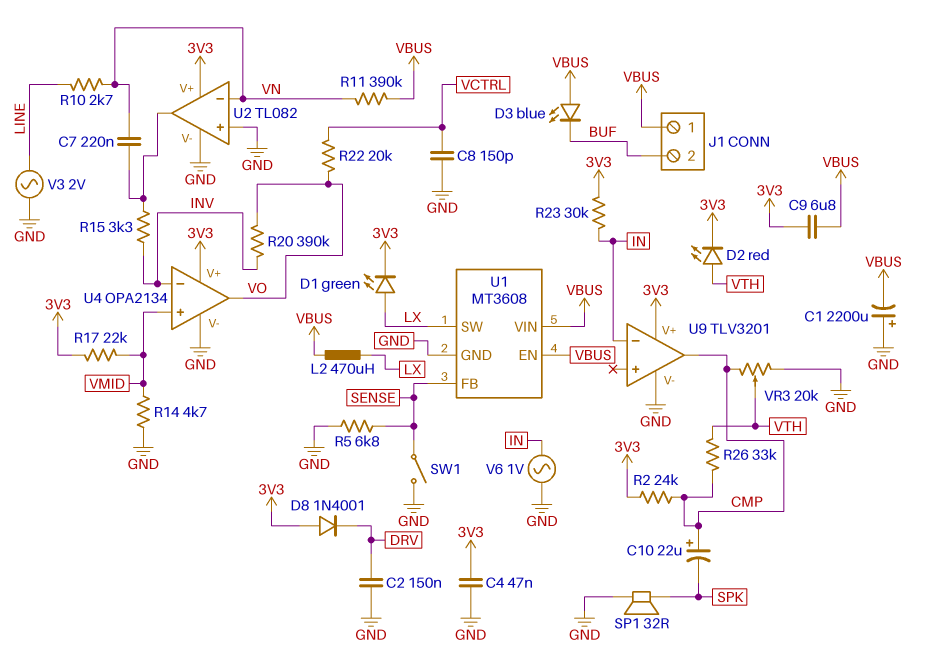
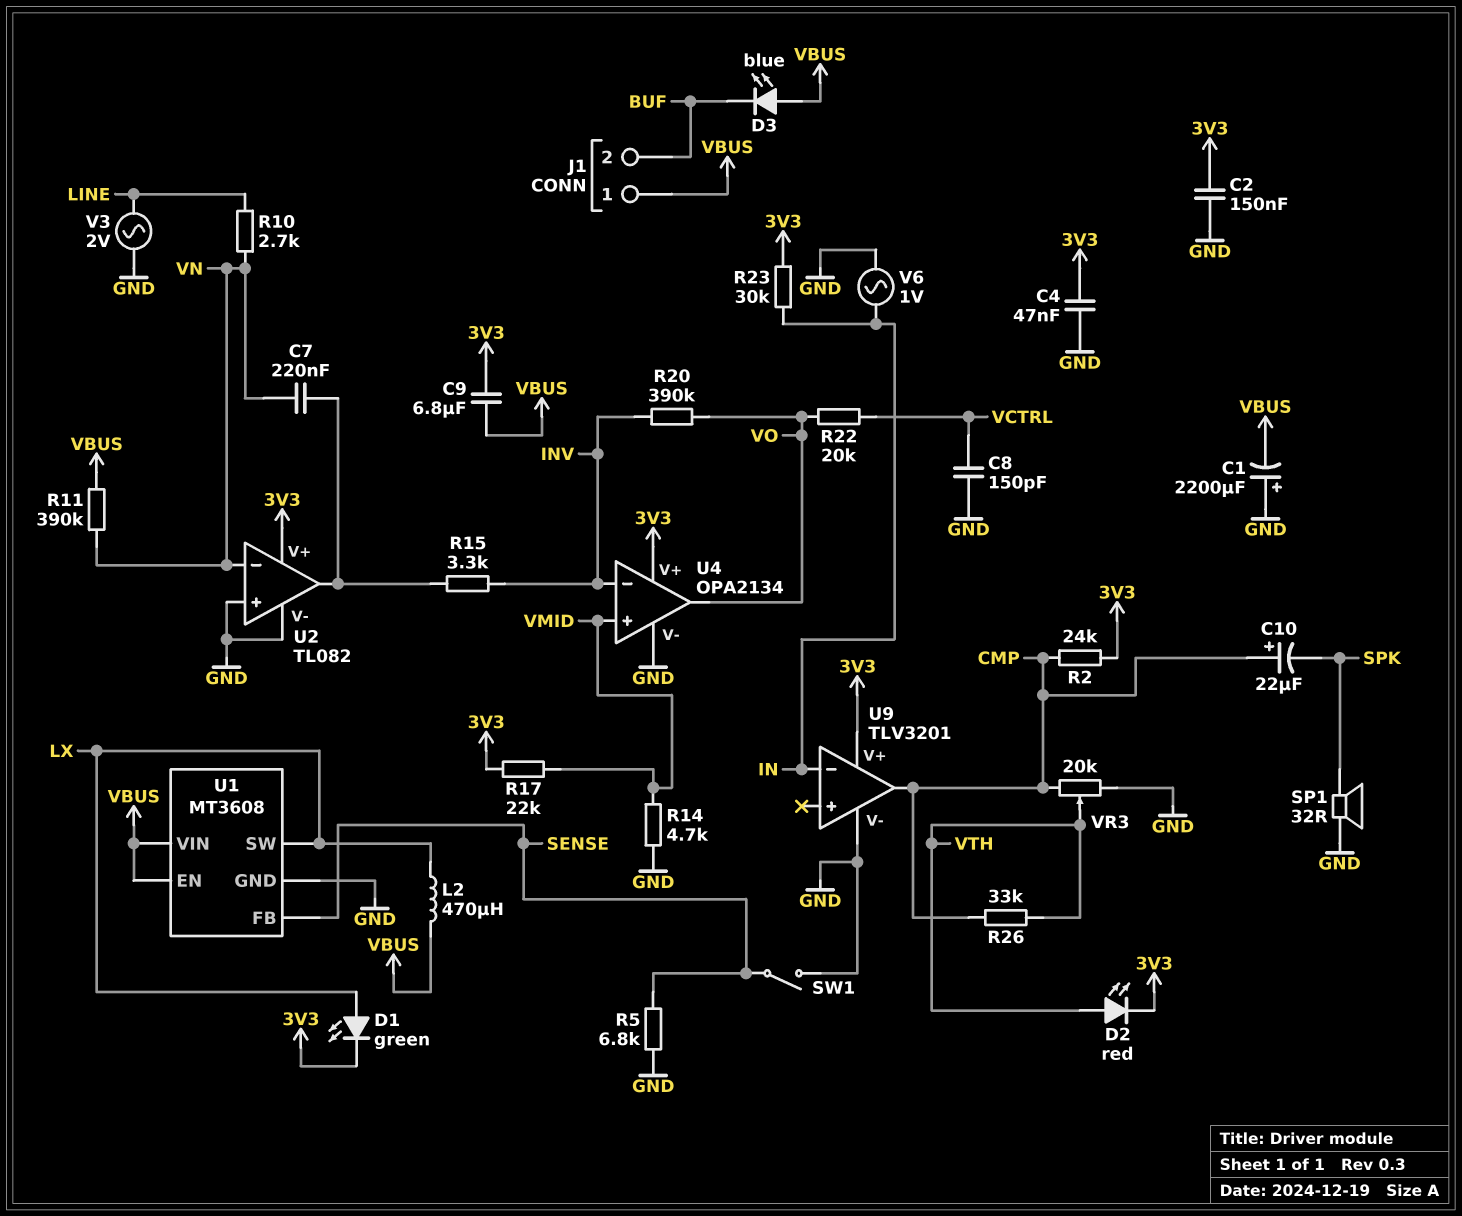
C2: 150nF (DRV, GND) -> 150nF (3V3, GND)
D8: diode 1N4001 (A 3V3, K DRV) -> none

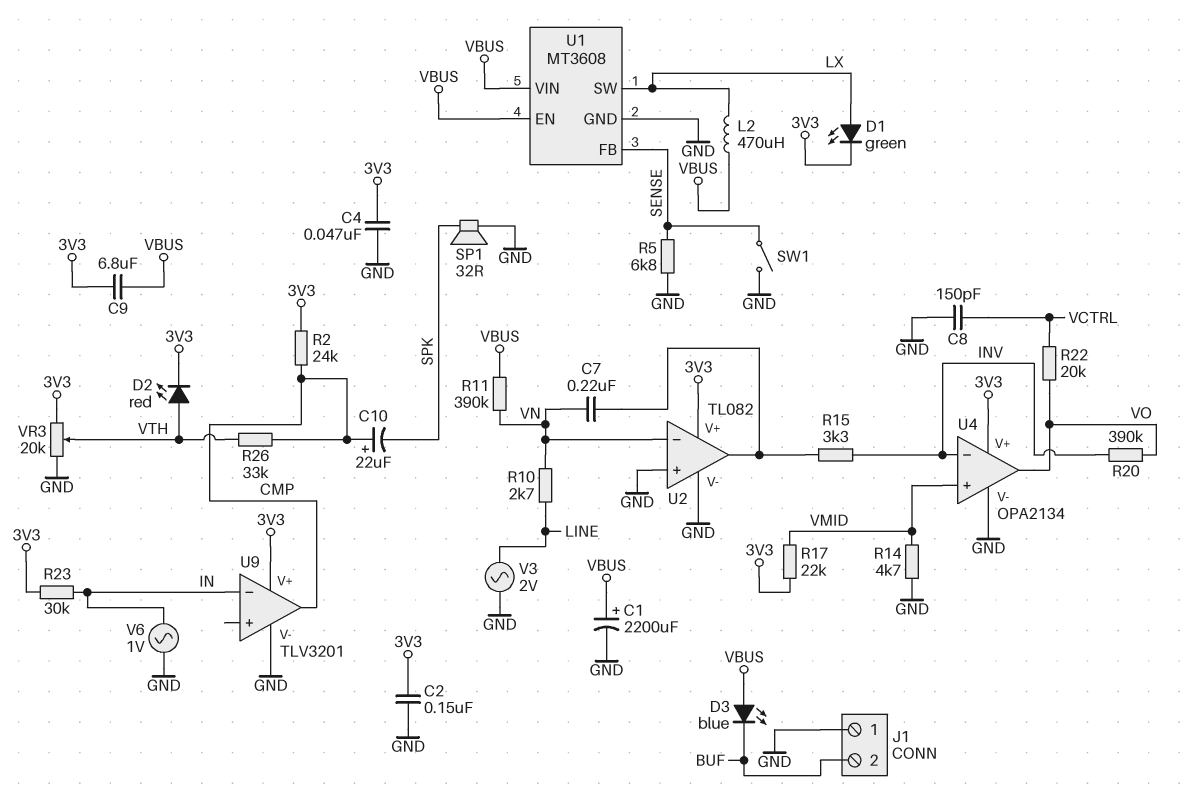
C1: 2200uF (plus GND, minus VBUS) -> 2200uF (plus VBUS, minus GND)
J1 pin 1: VBUS -> GND
VR3: 20k (CMP, GND, wiper VTH) -> 20k (3V3, GND, wiper VTH)

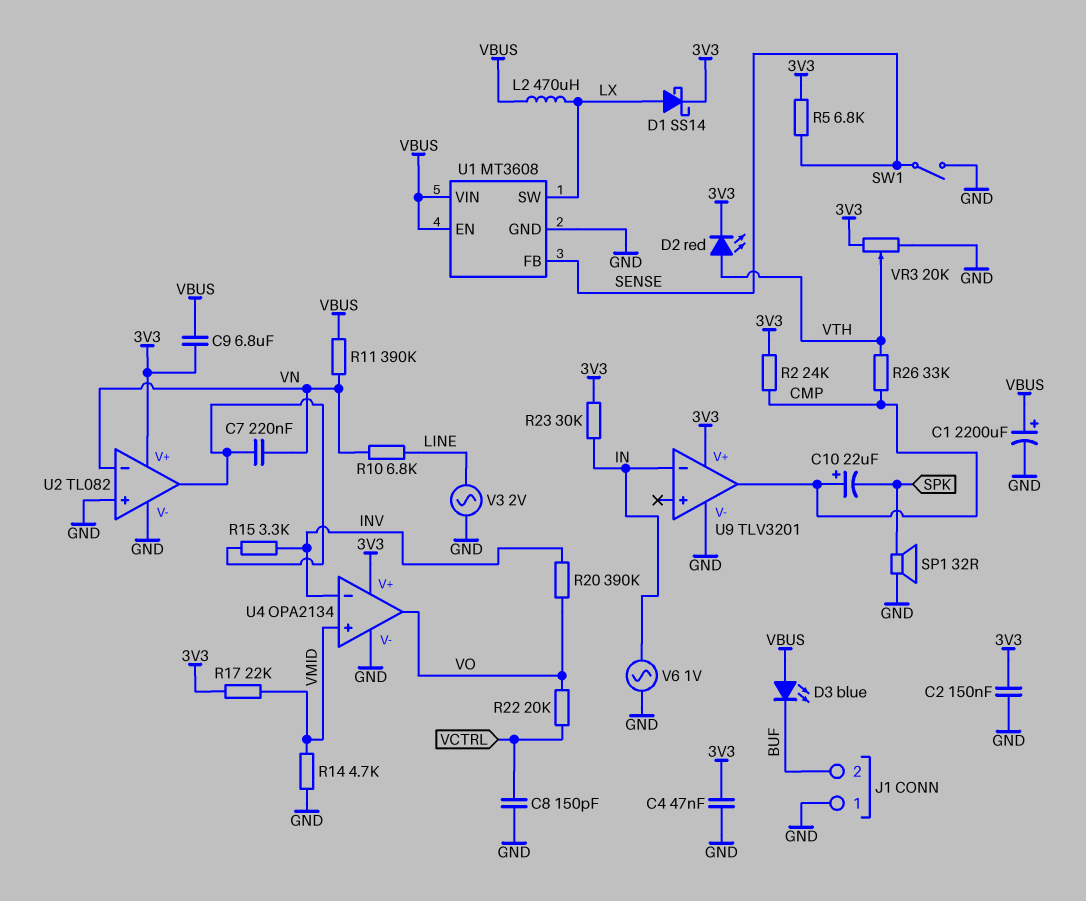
D1: LED green (A LX, K 3V3) -> schottky SS14 (A LX, K 3V3)
R5: 6.8k (GND, SENSE) -> 6.8k (3V3, SENSE)
R10: 2.7k (LINE, VN) -> 6.8k (LINE, VN)

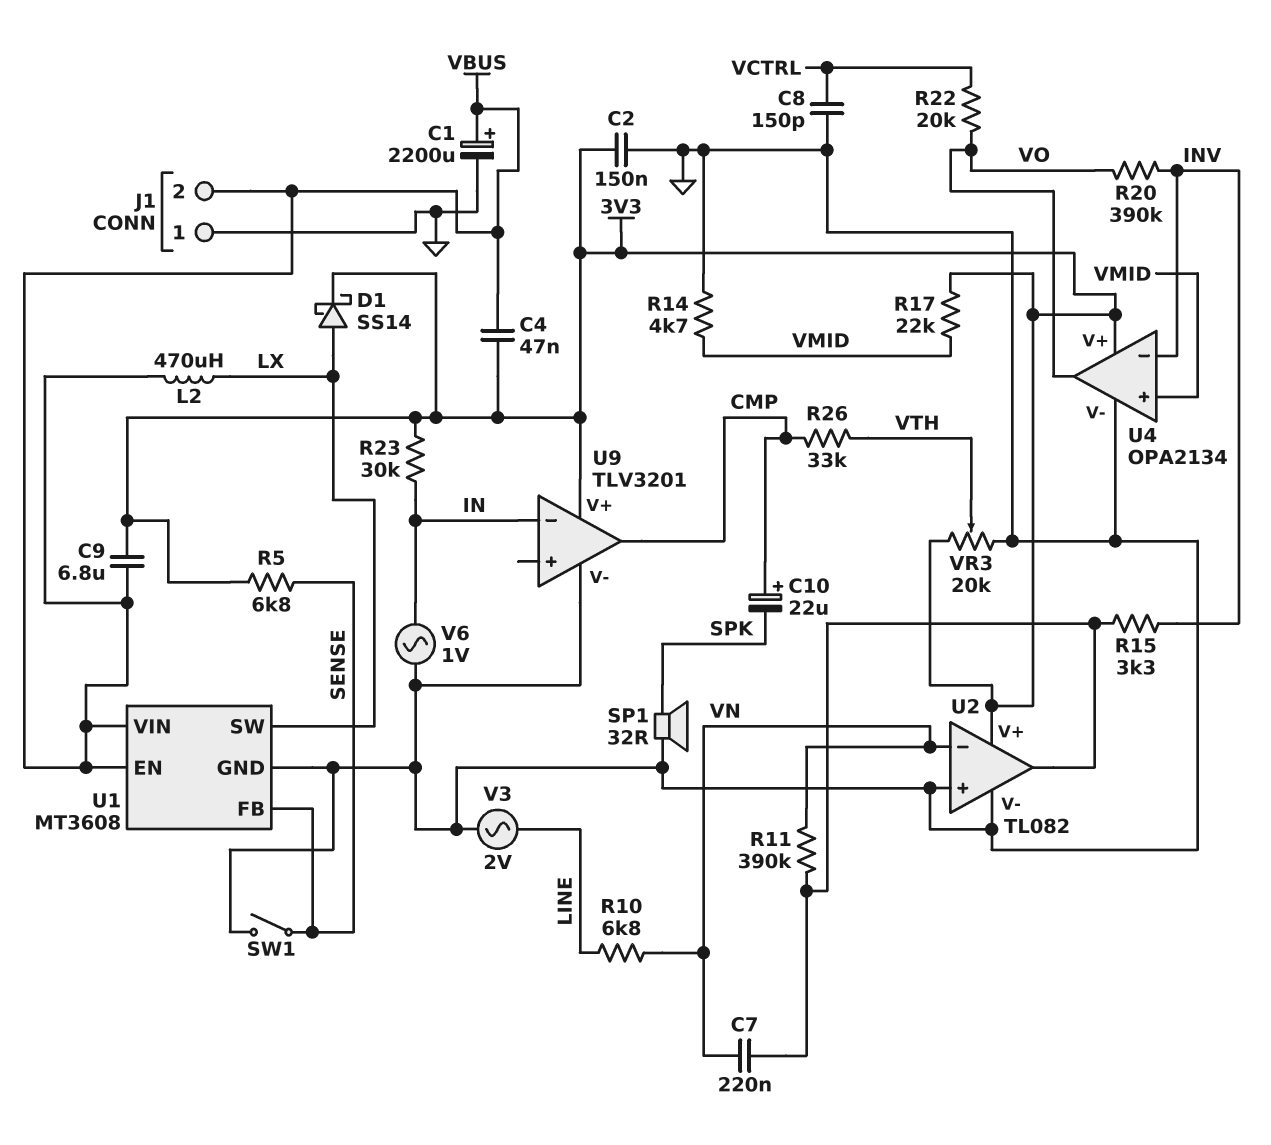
C4: 47nF (3V3, GND) -> 47nF (3V3, VBUS)
D2: LED red (A VTH, K 3V3) -> none
D3: LED blue (A VBUS, K BUF) -> none
J1 pin 2: BUF -> VBUS
R2: 24k (3V3, CMP) -> none
R11: 390k (VBUS, VN) -> 390k (U2/out, VN)

